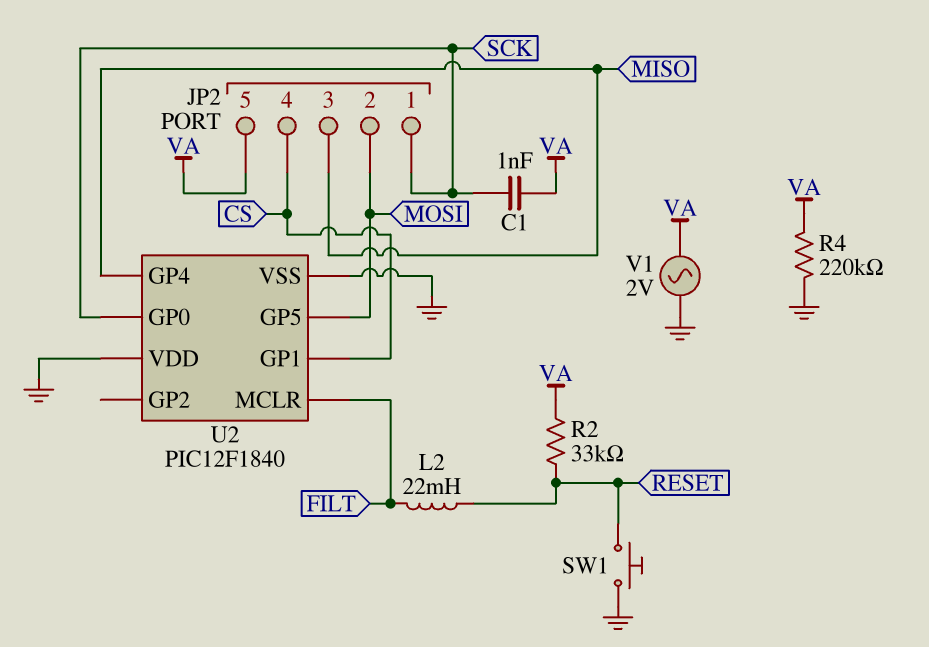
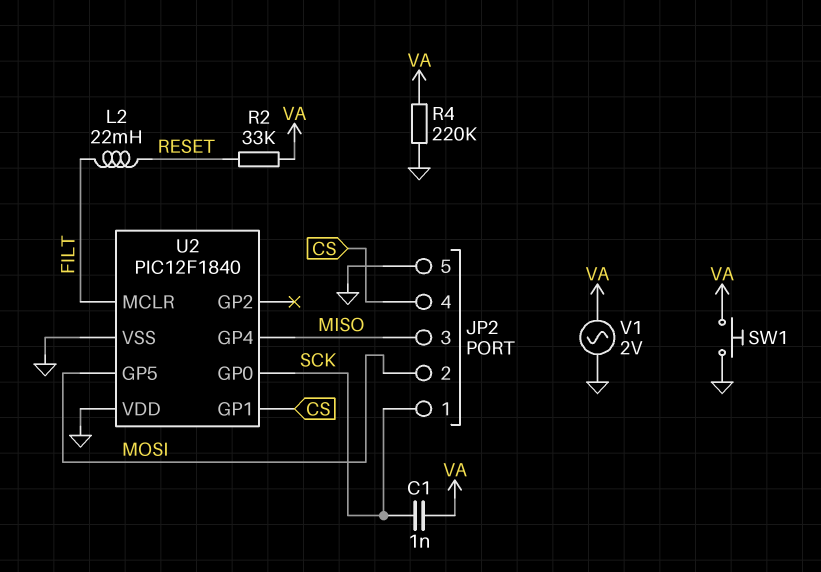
JP2 pin 5: VA -> GND
SW1: button (GND, RESET) -> button (GND, VA)

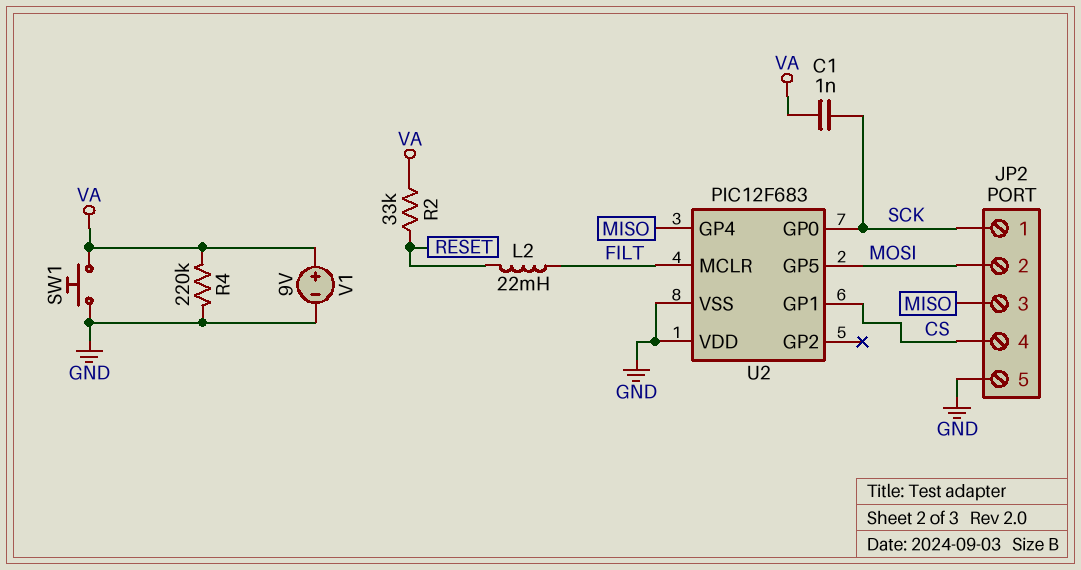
U2: PIC12F1840 -> PIC12F683
V1: AC 2V (GND, VA) -> 9V (plus VA, minus GND)

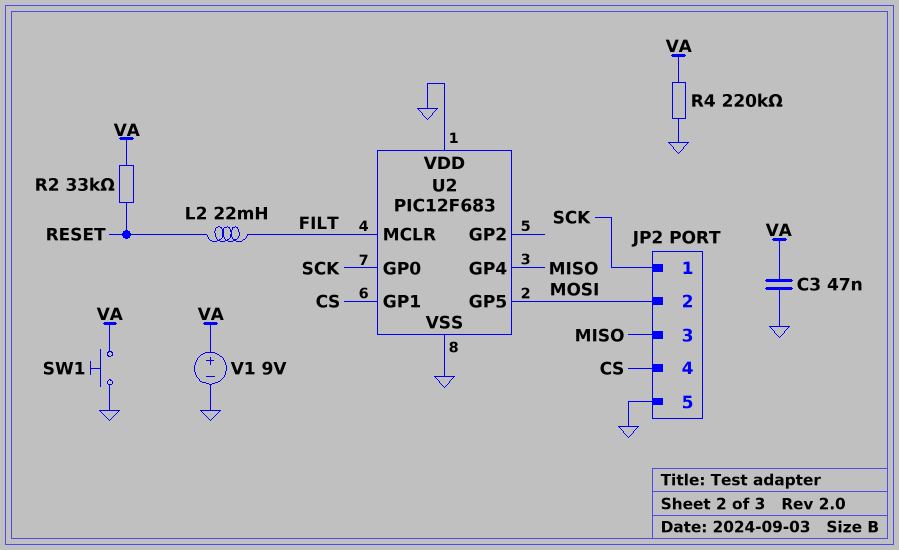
C1: 1nF (SCK, VA) -> none
C3: none -> 47nF (GND, VA)

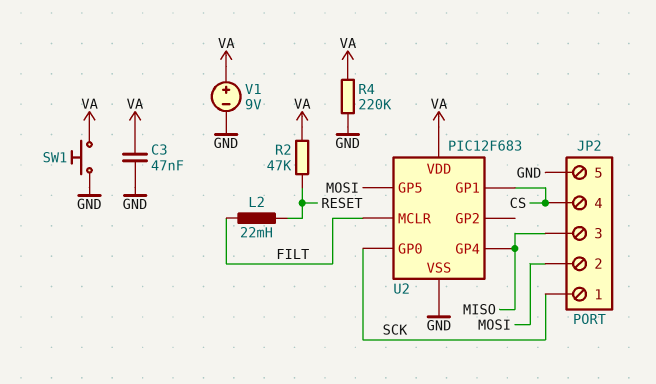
R2: 33k (RESET, VA) -> 47k (RESET, VA)
U2 pin VDD: GND -> VA

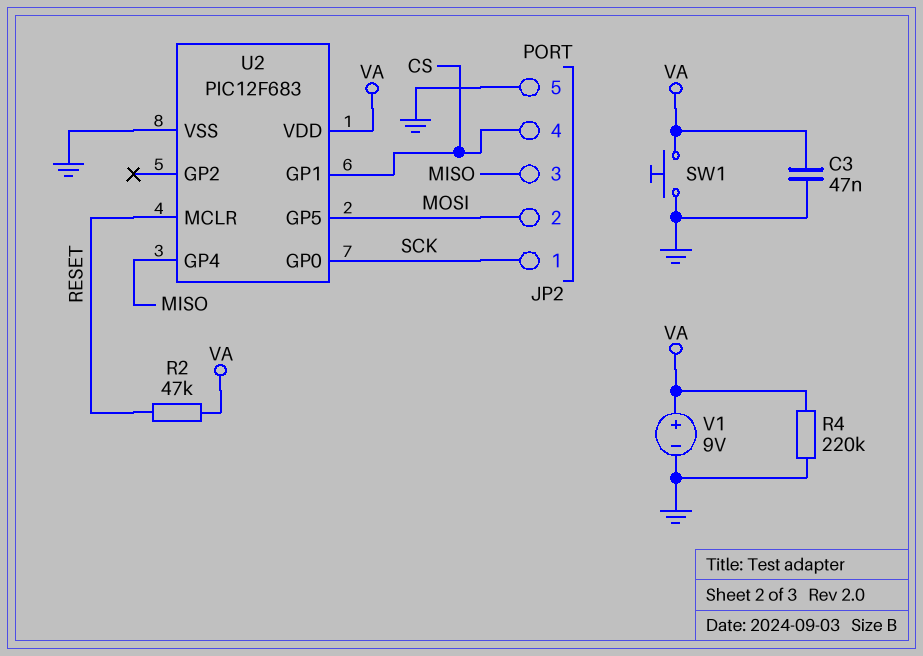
L2: 22mH (FILT, RESET) -> none
U2 pin MCLR: FILT -> RESET

